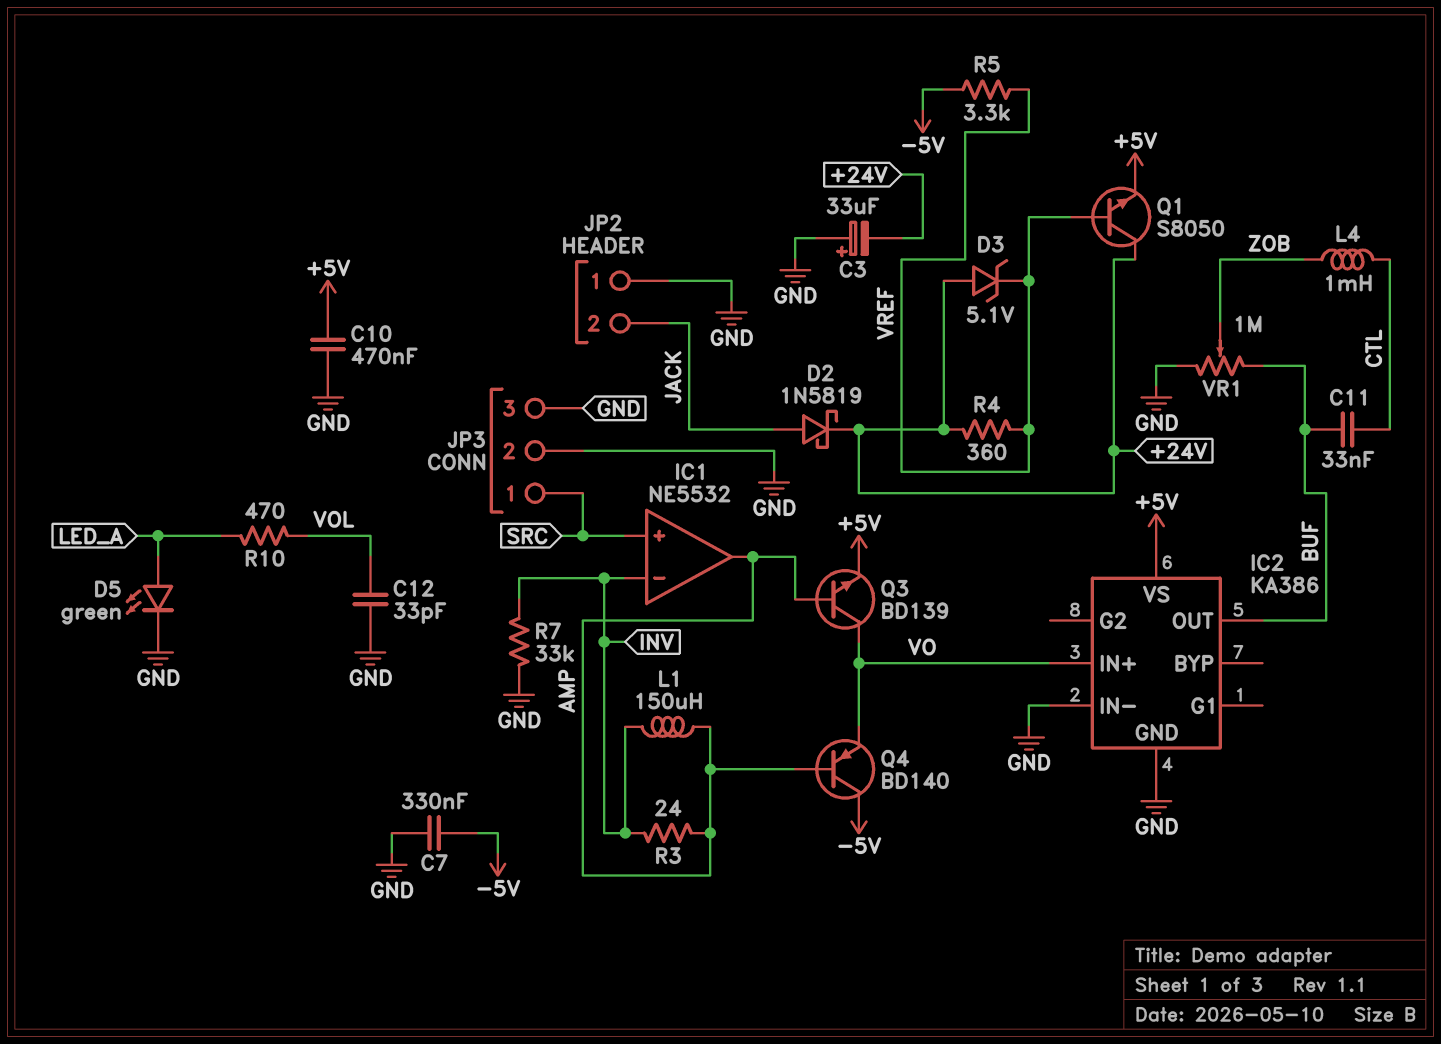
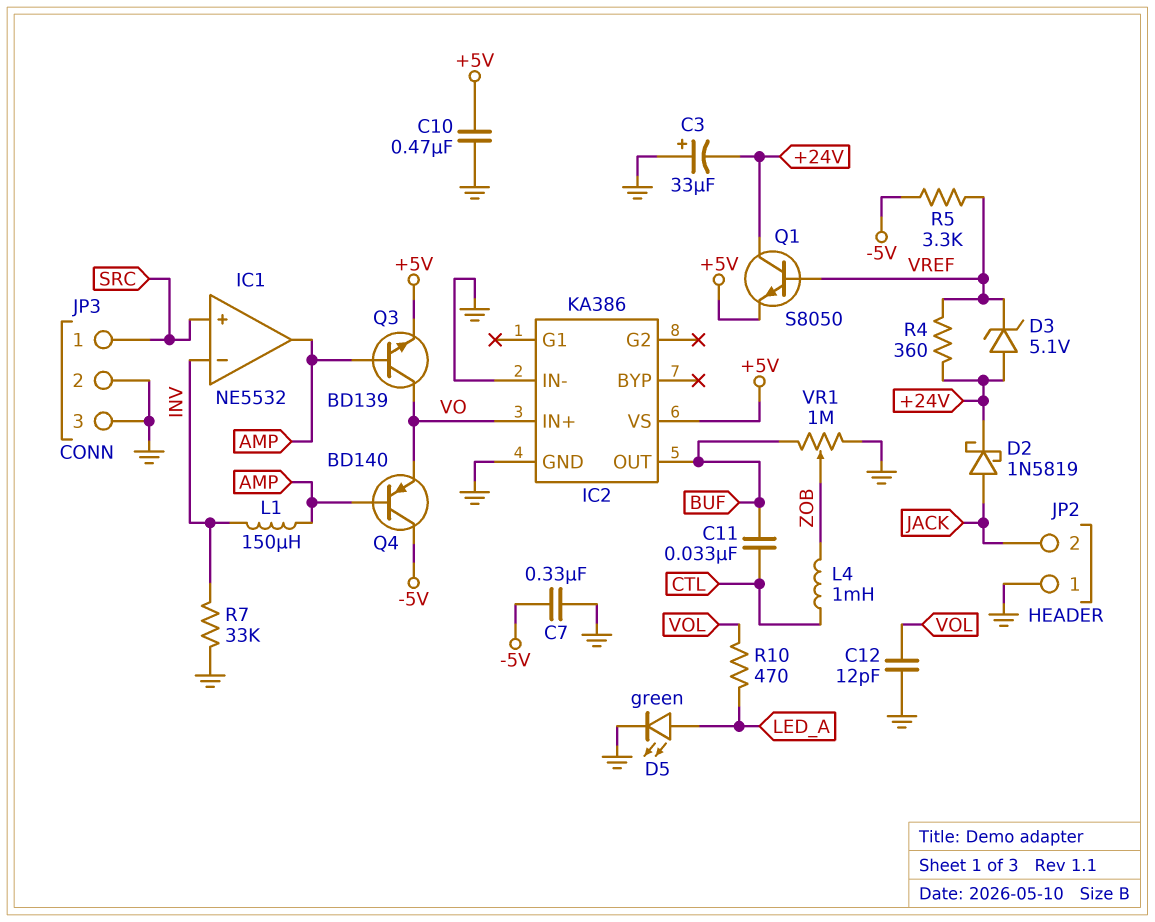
C12: 33pF (GND, VOL) -> 12pF (GND, VOL)
R3: 24 (AMP, INV) -> none

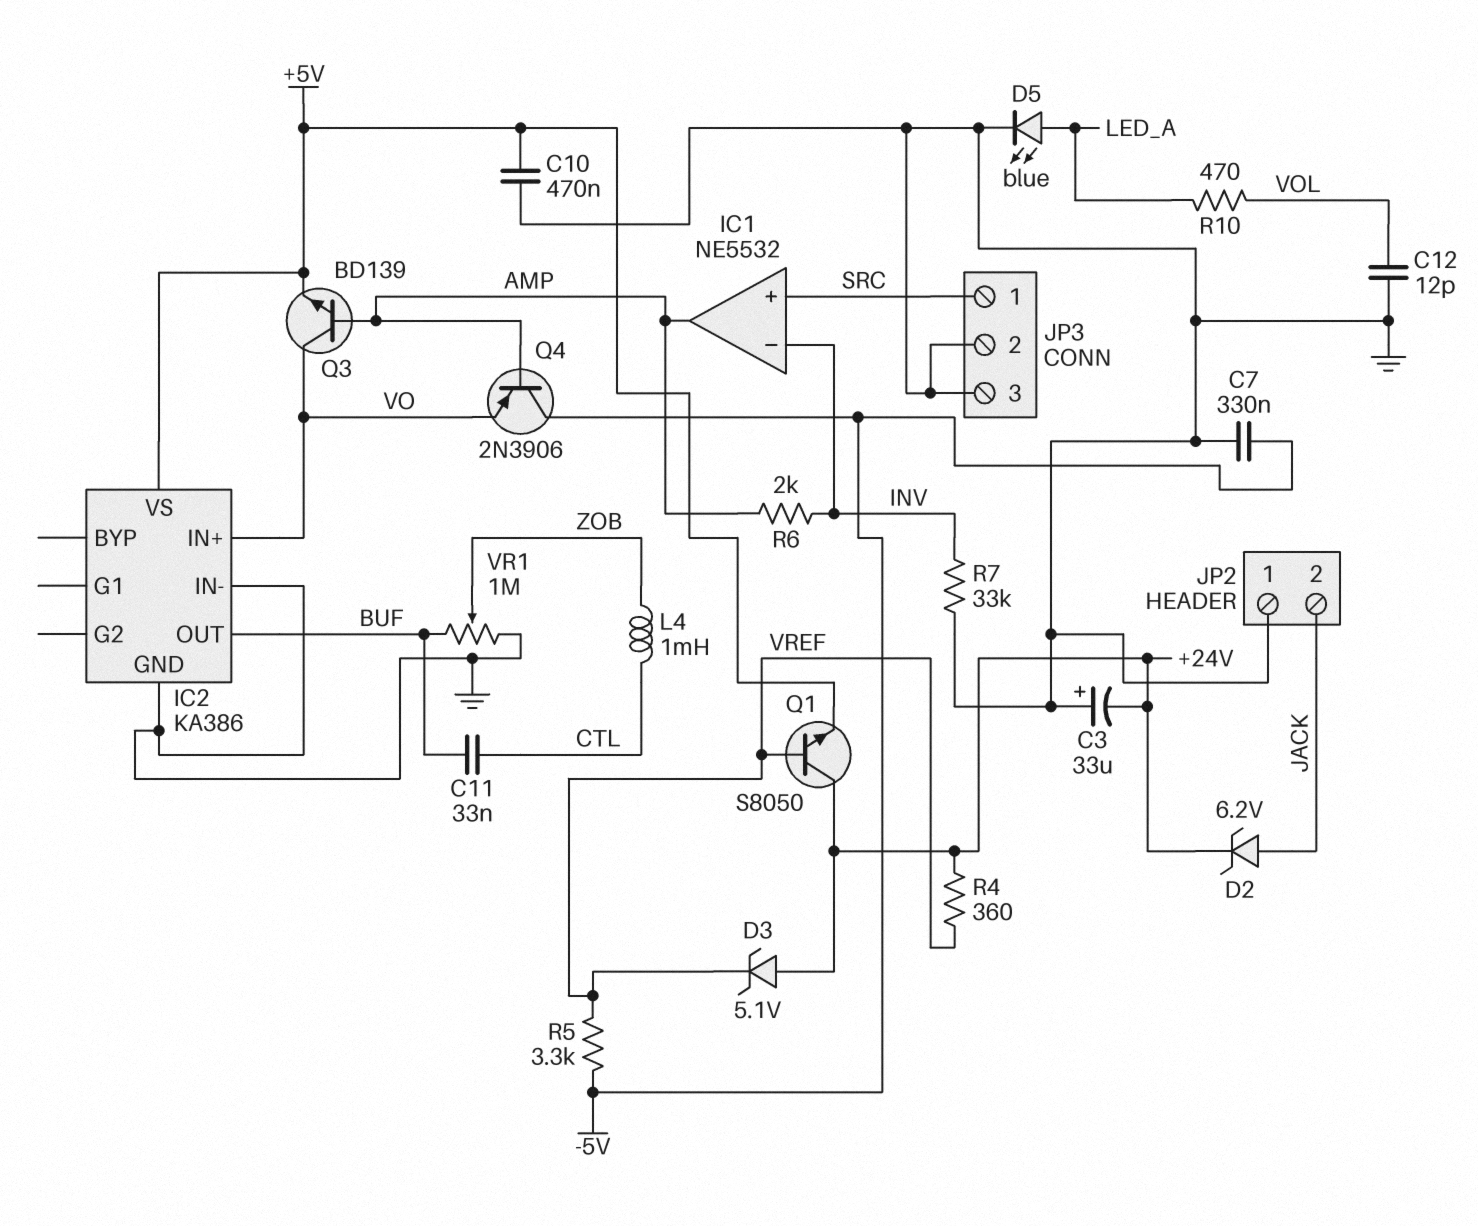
D2: schottky 1N5819 (A JACK, K +24V) -> zener 6.2V (A JACK, K +24V)
D5: LED green (A LED_A, K GND) -> LED blue (A LED_A, K GND)
L1: 150uH (AMP, INV) -> none
Q4: PNP BD140 (B AMP, C -5V, E VO) -> PNP 2N3906 (B AMP, C -5V, E VO)
R6: none -> 2k (AMP, INV)

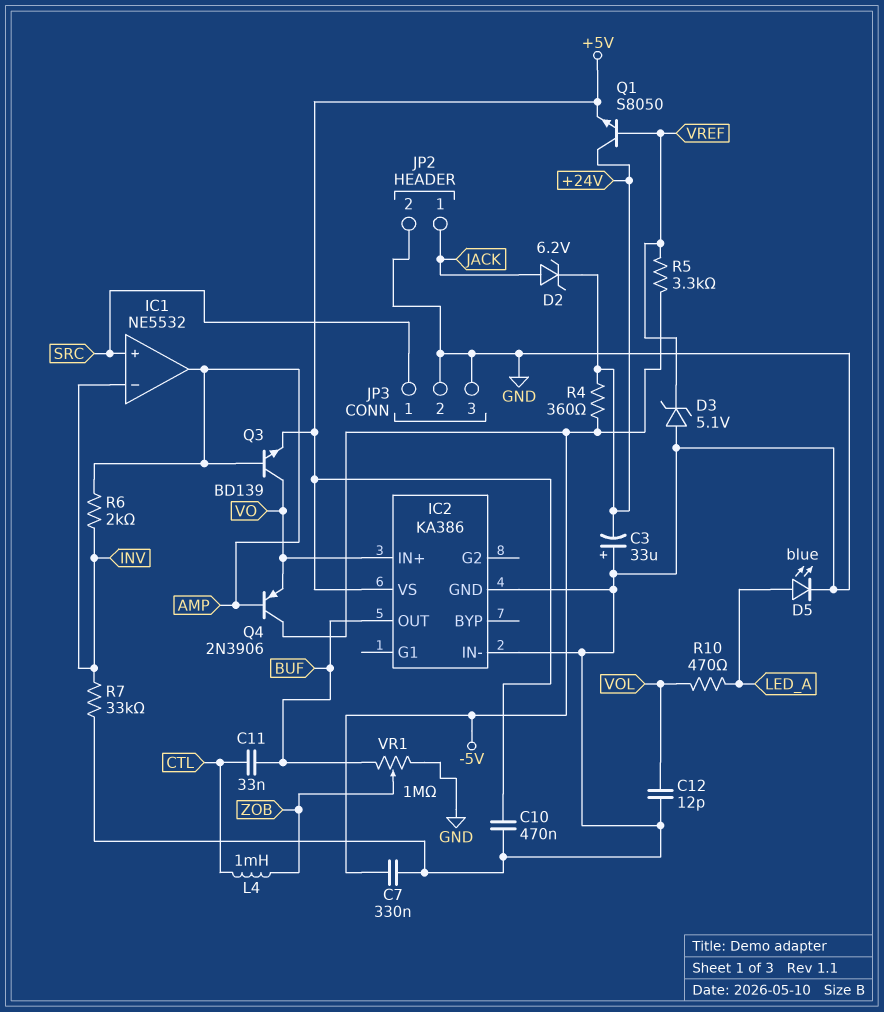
D3: zener 5.1V (A +24V, K VREF) -> zener 5.1V (A GND, K VREF)
JP2 pin 1: GND -> JACK
JP2 pin 2: JACK -> GND
R4: 360 (+24V, VREF) -> 360 (+24V, -5V)

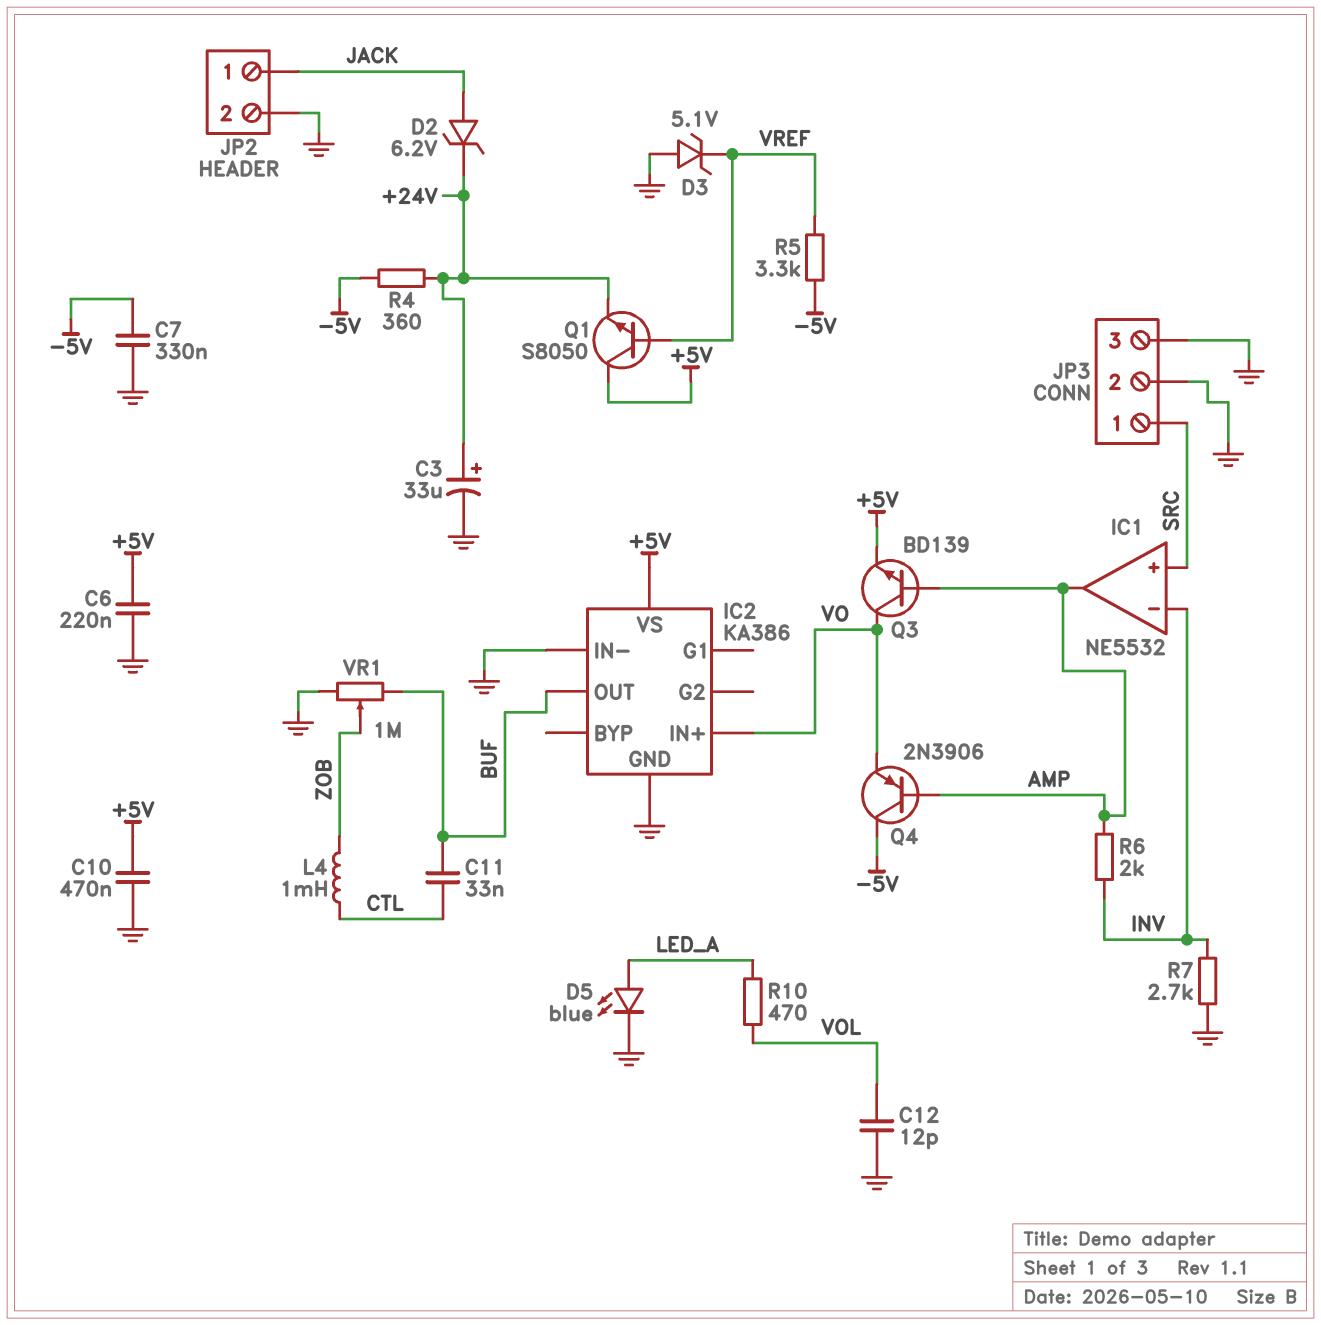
C3: 33uF (plus GND, minus +24V) -> 33uF (plus +24V, minus GND)
C6: none -> 220nF (+5V, GND)
Q1: NPN S8050 (B VREF, C +24V, E +5V) -> NPN S8050 (B VREF, C +5V, E +24V)
R7: 33k (GND, INV) -> 2.7k (GND, INV)

